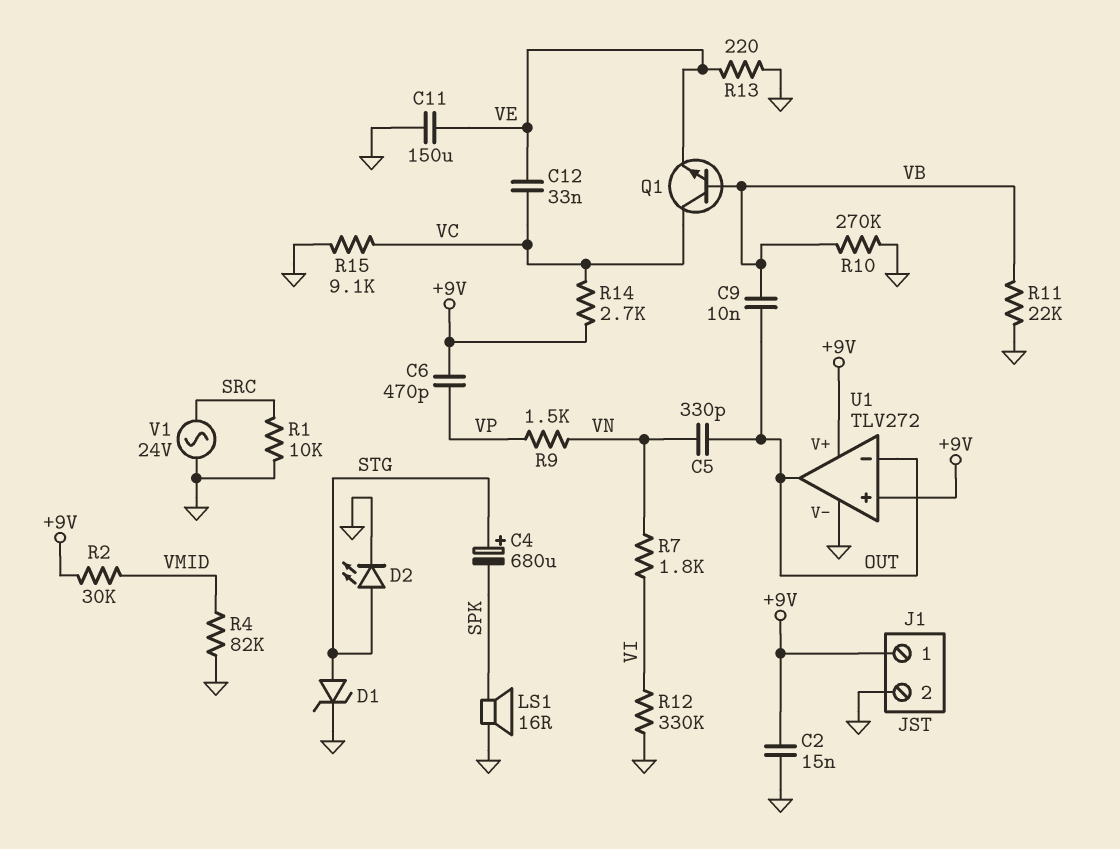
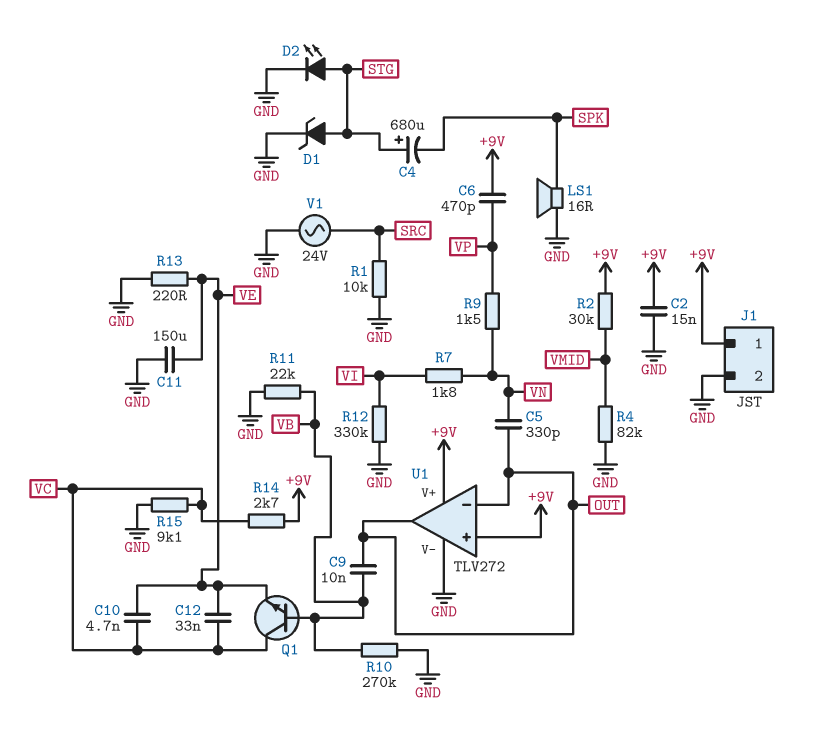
C10: none -> 4.7nF (VC, VE)

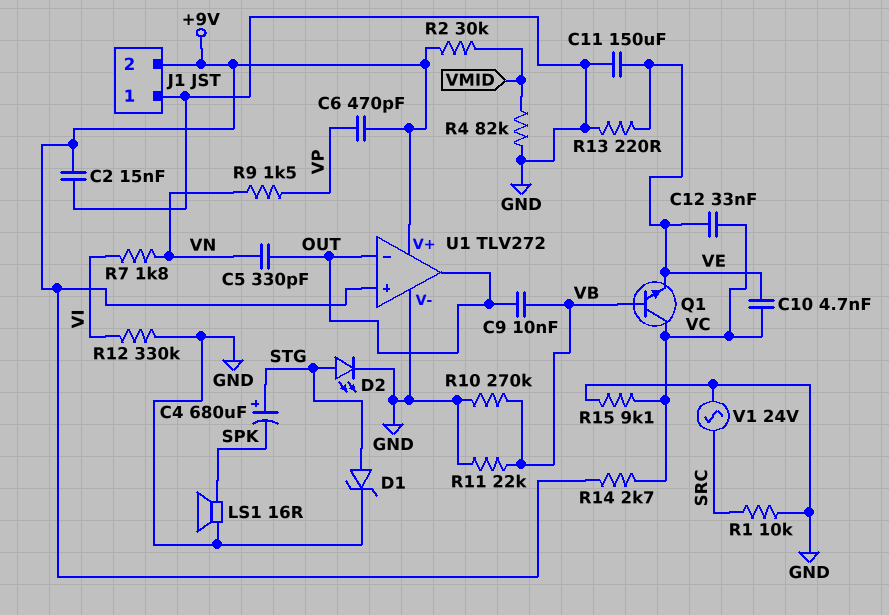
J1 pin 1: +9V -> GND
J1 pin 2: GND -> +9V

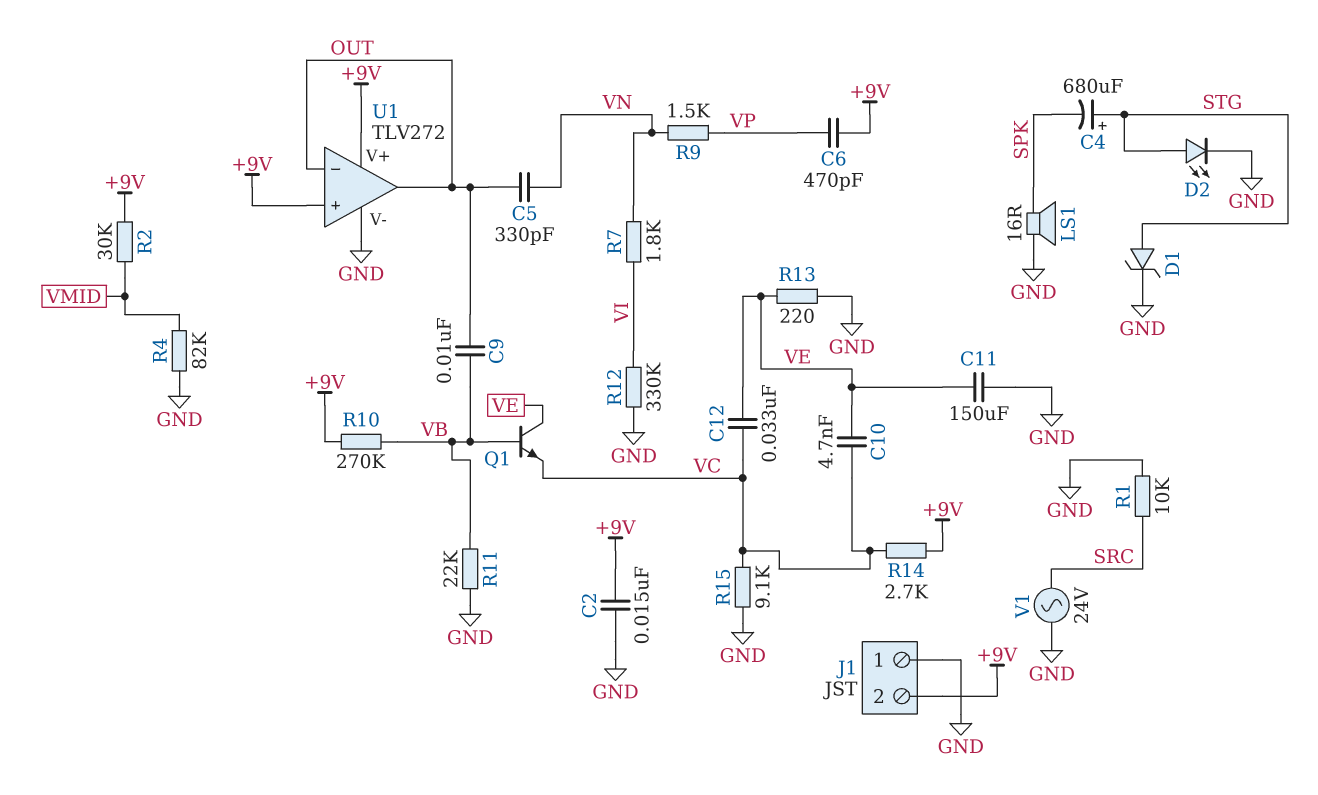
Q1: NPN (B VB, C VC, E VE) -> NPN (B VB, C VE, E VC)
R10: 270k (GND, VB) -> 270k (+9V, VB)

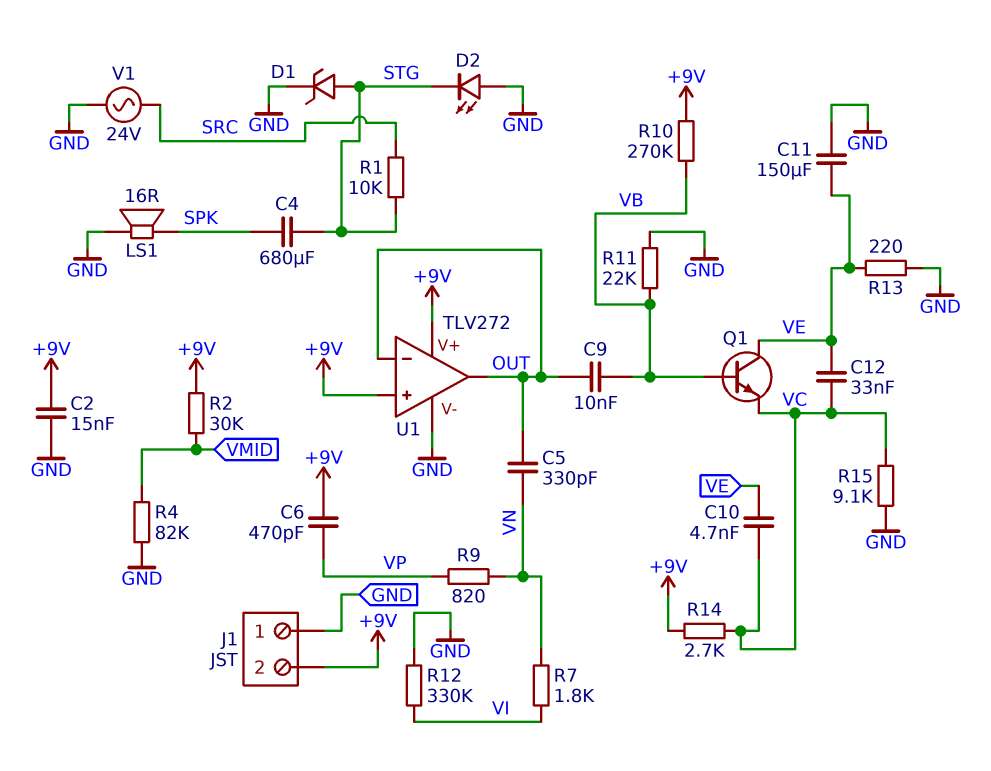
C4: 680uF (plus STG, minus SPK) -> 680uF (SPK, STG)
D2: LED (A STG, K GND) -> LED (A GND, K STG)
R1: 10k (GND, SRC) -> 10k (SRC, STG)
R9: 1.5k (VN, VP) -> 820 (VN, VP)

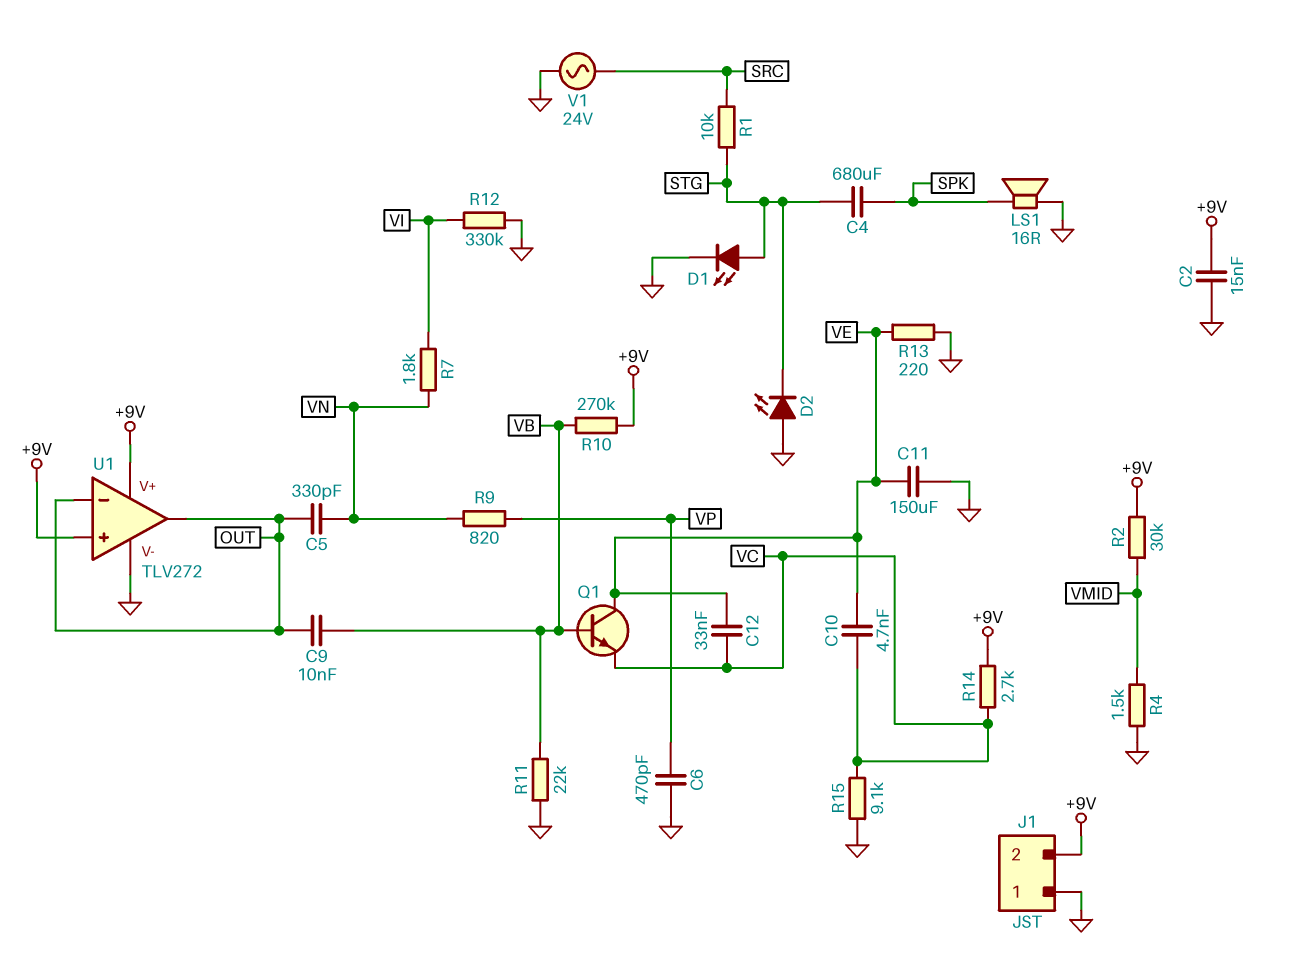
C6: 470pF (+9V, VP) -> 470pF (GND, VP)
D1: zener (A STG, K GND) -> LED (A STG, K GND)
R4: 82k (GND, VMID) -> 1.5k (GND, VMID)

